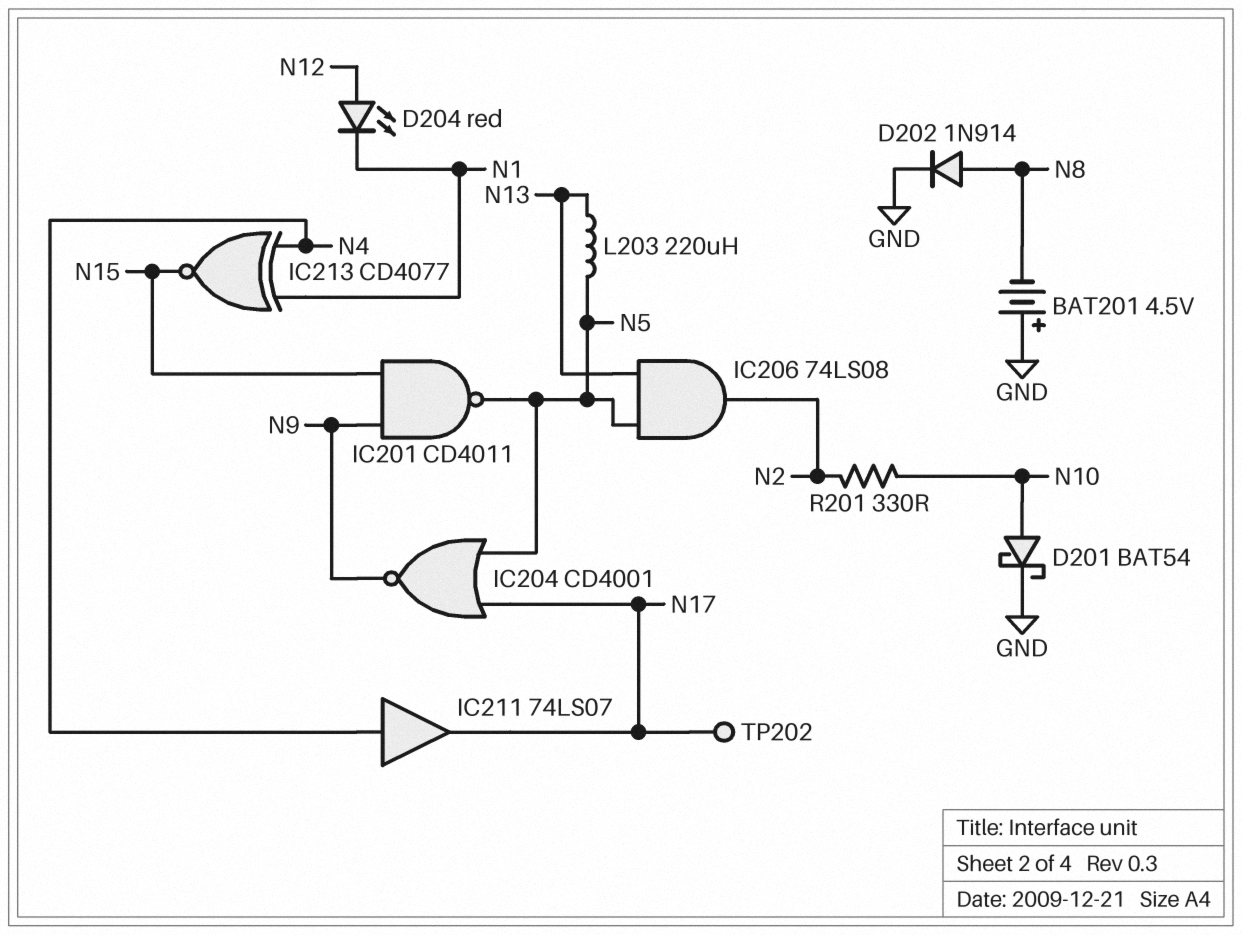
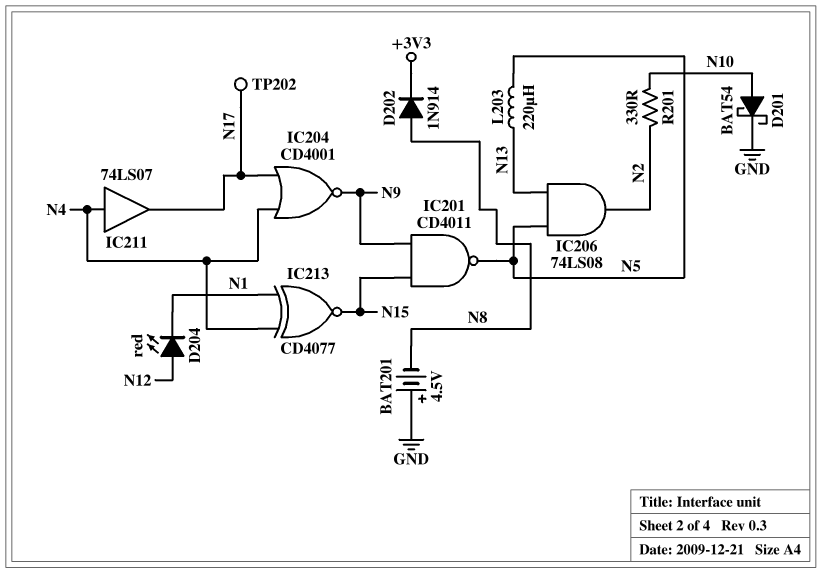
D202: diode 1N914 (A N8, K GND) -> diode 1N914 (A N8, K +3V3)
IC204: NOR CD4001 (in N5, in N17, out N9) -> NOR CD4001 (in N4, in N17, out N9)

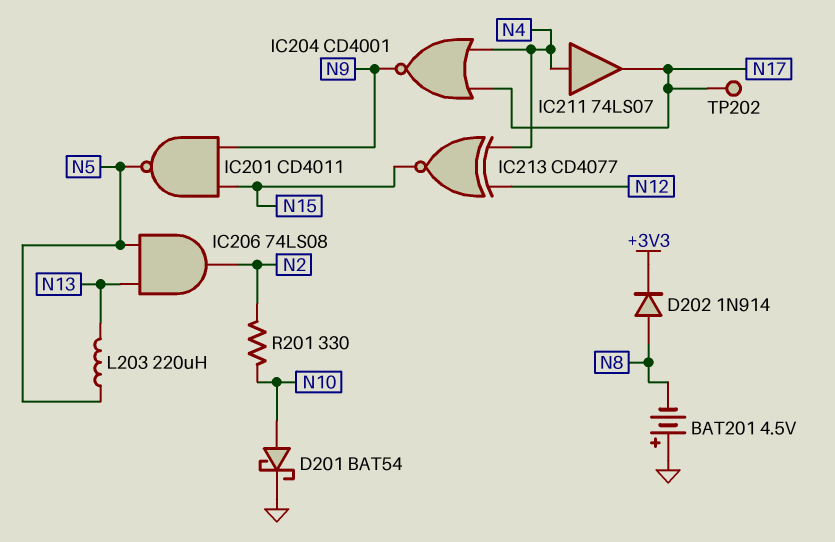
D204: LED red (A N12, K N1) -> none
IC213: XNOR CD4077 (in N1, in N4, out N15) -> XNOR CD4077 (in N4, in N12, out N15)

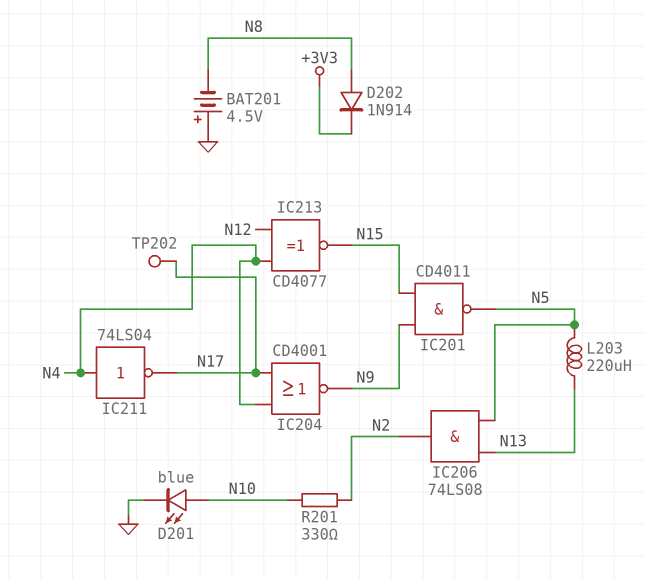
D201: schottky BAT54 (A N10, K GND) -> LED blue (A N10, K GND)
IC211: buffer 74LS07 (in N4, out N17) -> NOT 74LS04 (in N4, out N17)

